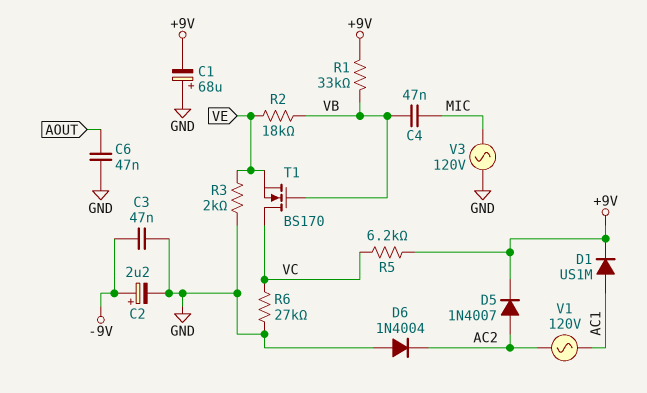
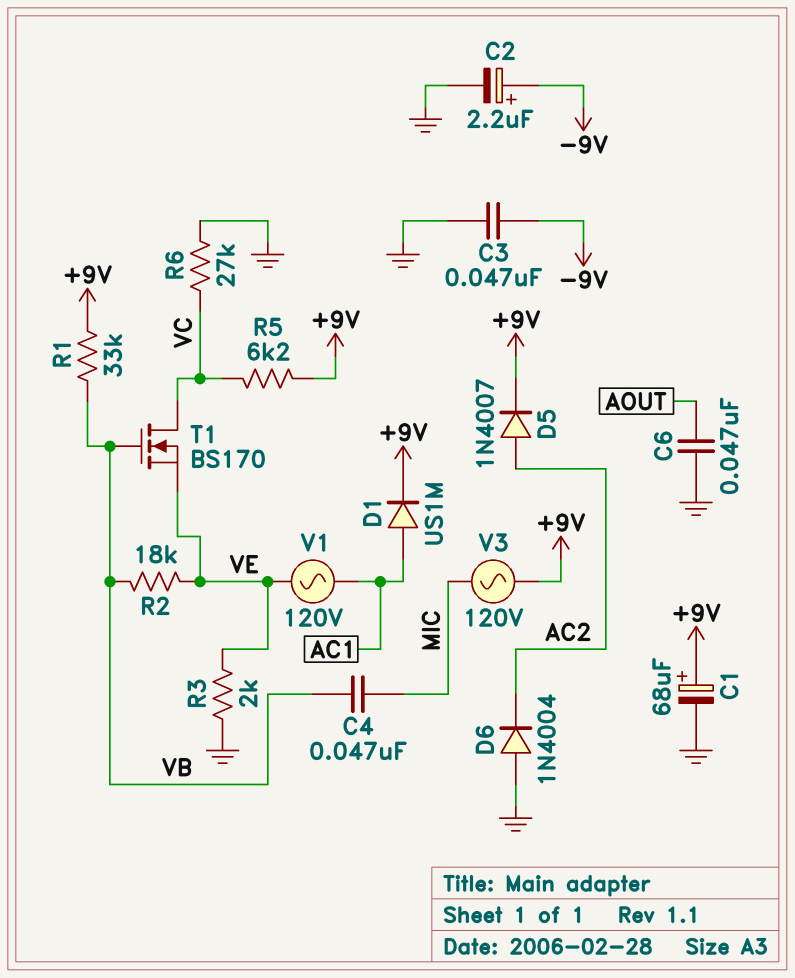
C1: 68uF (plus GND, minus +9V) -> 68uF (plus +9V, minus GND)
V1: AC 120V (AC1, AC2) -> AC 120V (AC1, VE)
V3: AC 120V (GND, MIC) -> AC 120V (+9V, MIC)

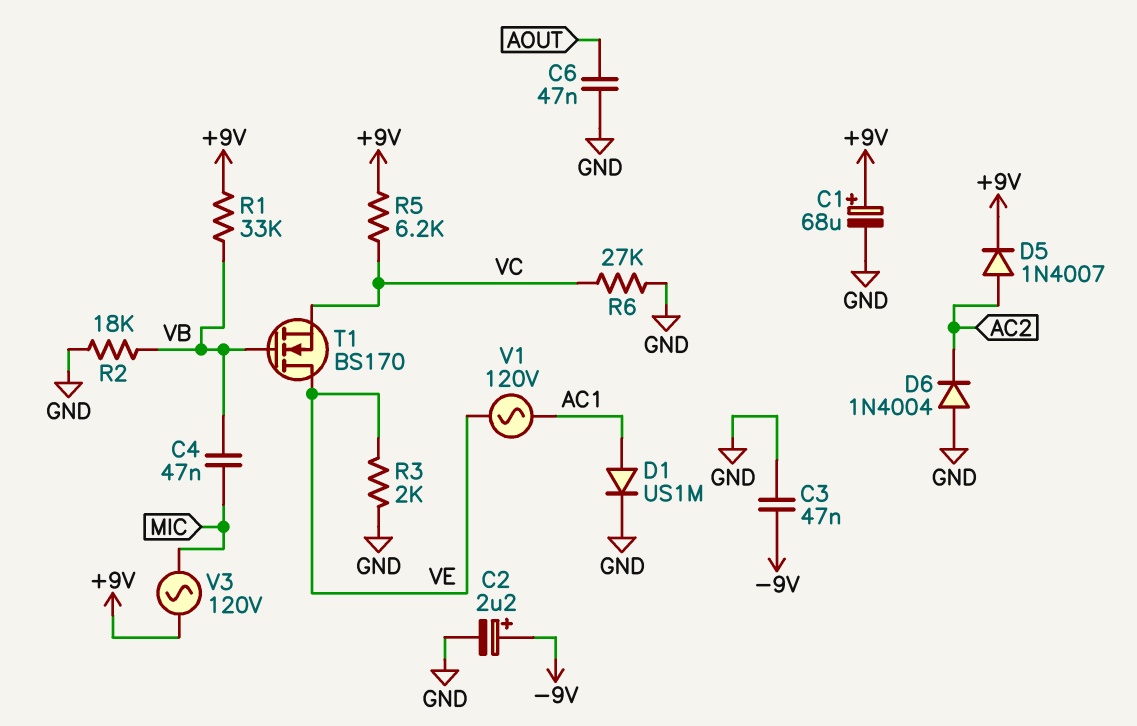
D1: diode US1M (A AC1, K +9V) -> diode US1M (A AC1, K GND)
R2: 18k (VB, VE) -> 18k (GND, VB)
T1: NMOS BS170 (G VB, D VC, S VE) -> NMOS BS170 (G VB, D VE, S VC)

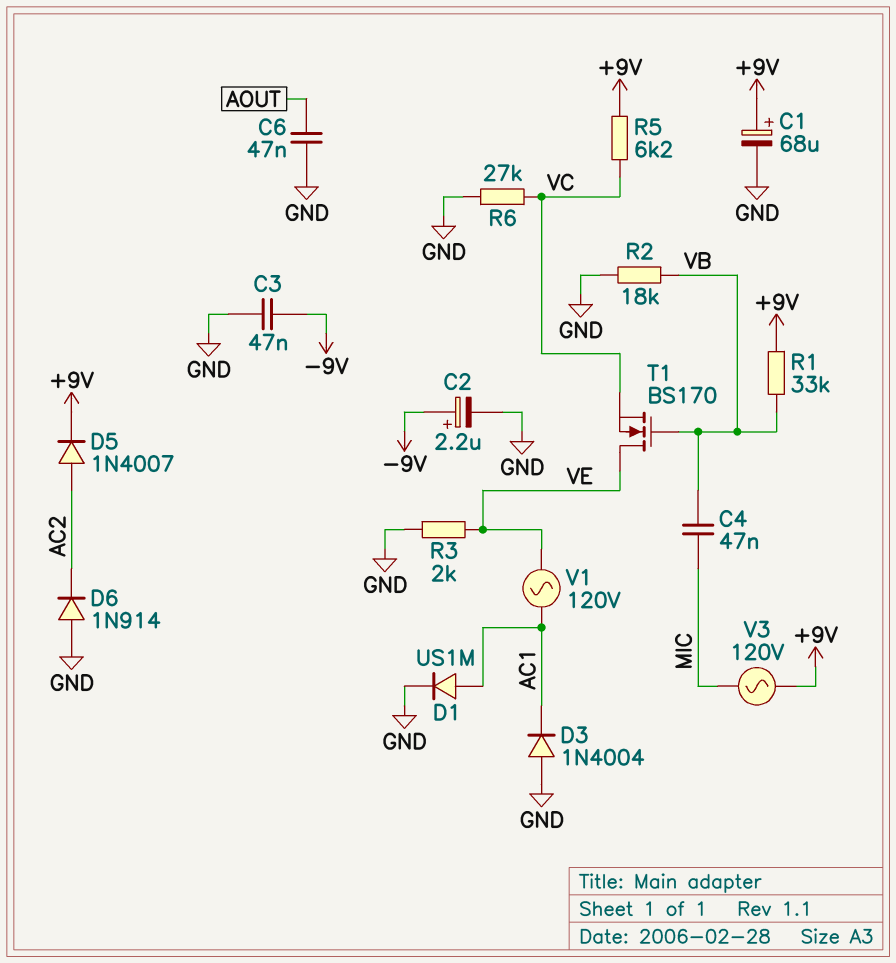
D3: none -> diode 1N4004 (A GND, K AC1)
D6: diode 1N4004 (A GND, K AC2) -> diode 1N914 (A GND, K AC2)

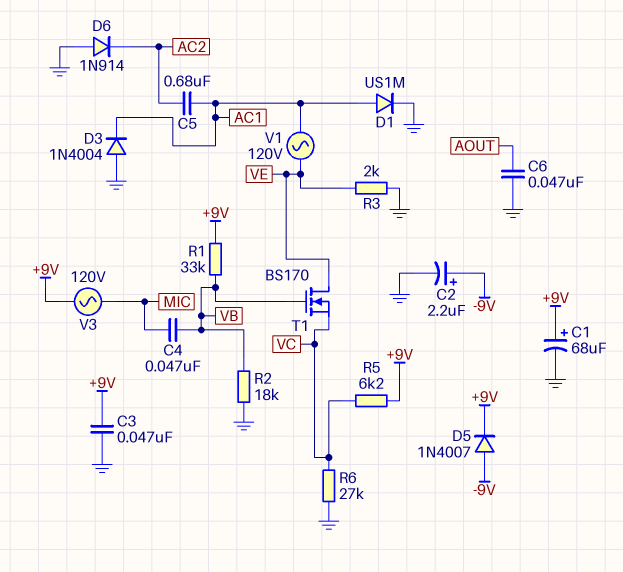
C3: 47nF (-9V, GND) -> 47nF (+9V, GND)
C5: none -> 680nF (AC1, AC2)
D5: diode 1N4007 (A AC2, K +9V) -> diode 1N4007 (A -9V, K +9V)

